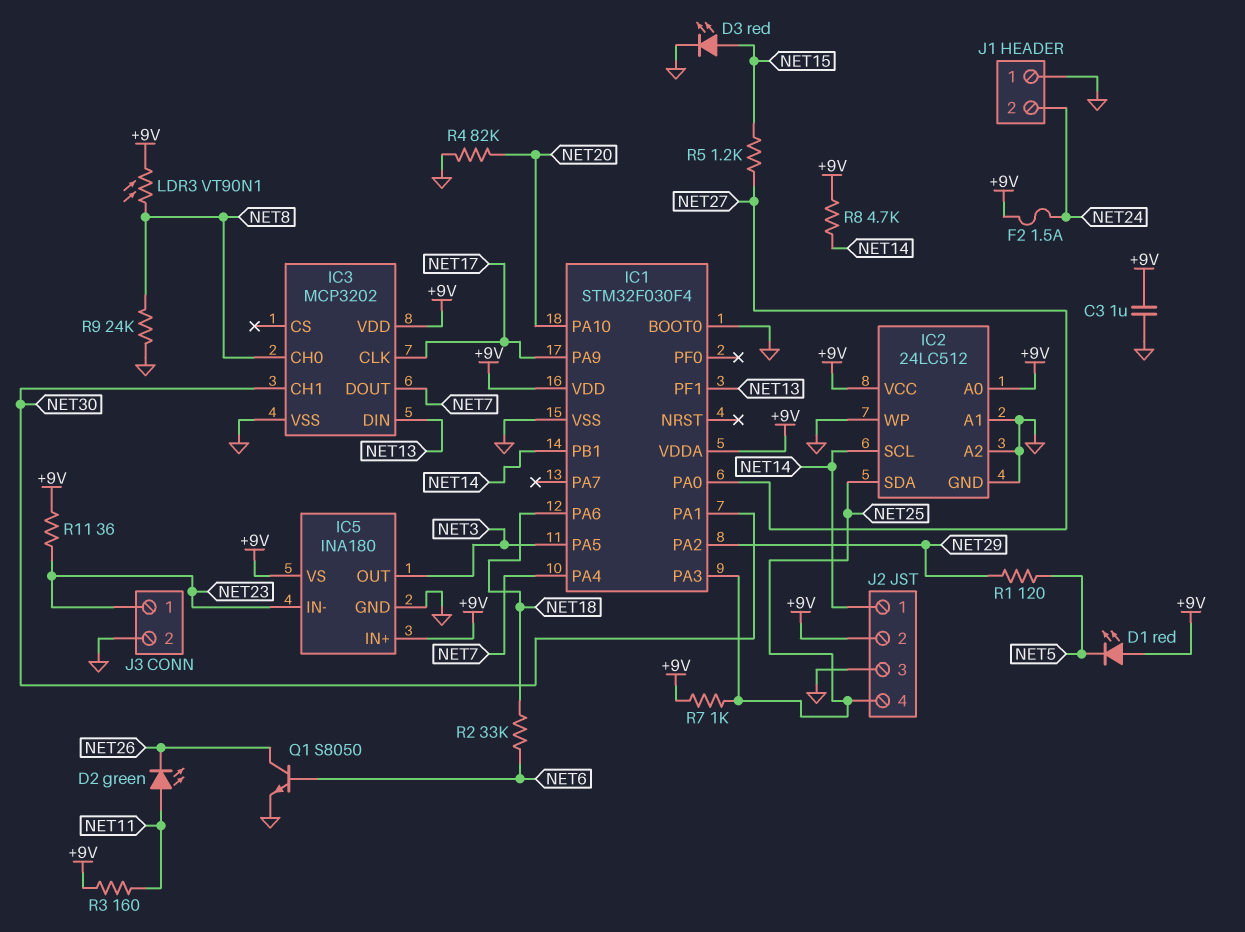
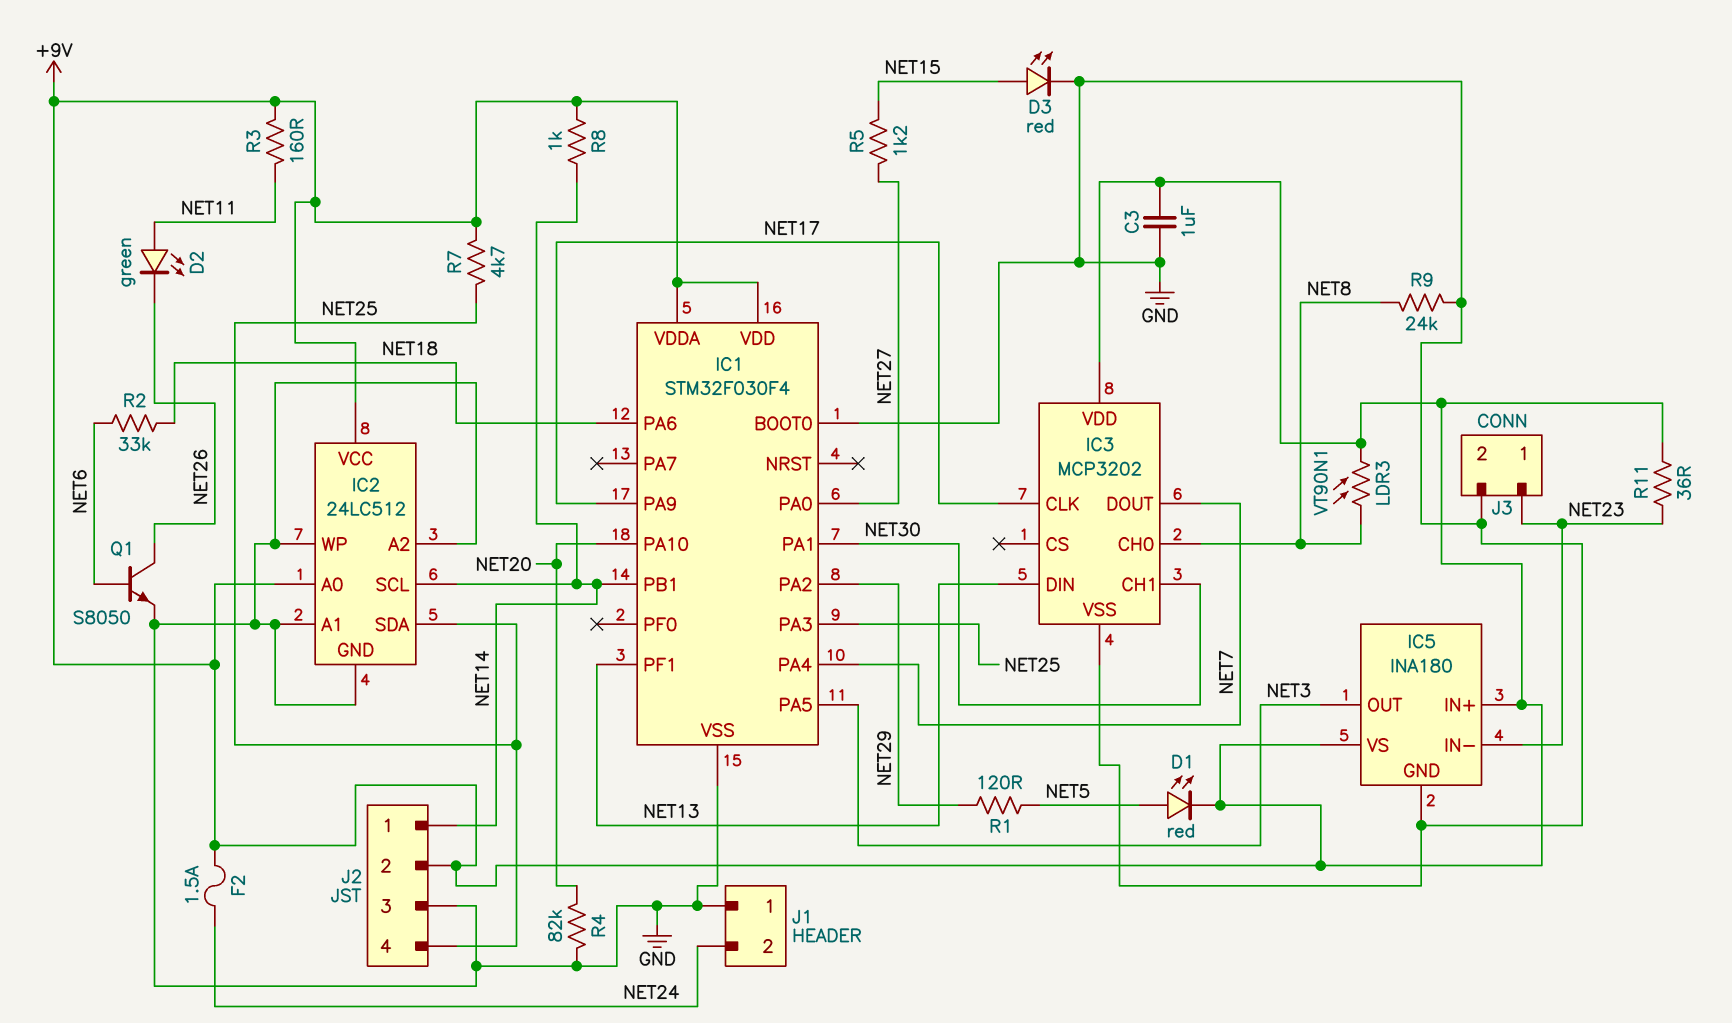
D1: LED red (A +9V, K NET5) -> LED red (A NET5, K +9V)
R7: 1k (+9V, NET25) -> 4.7k (+9V, NET25)
R8: 4.7k (+9V, NET14) -> 1k (+9V, NET14)

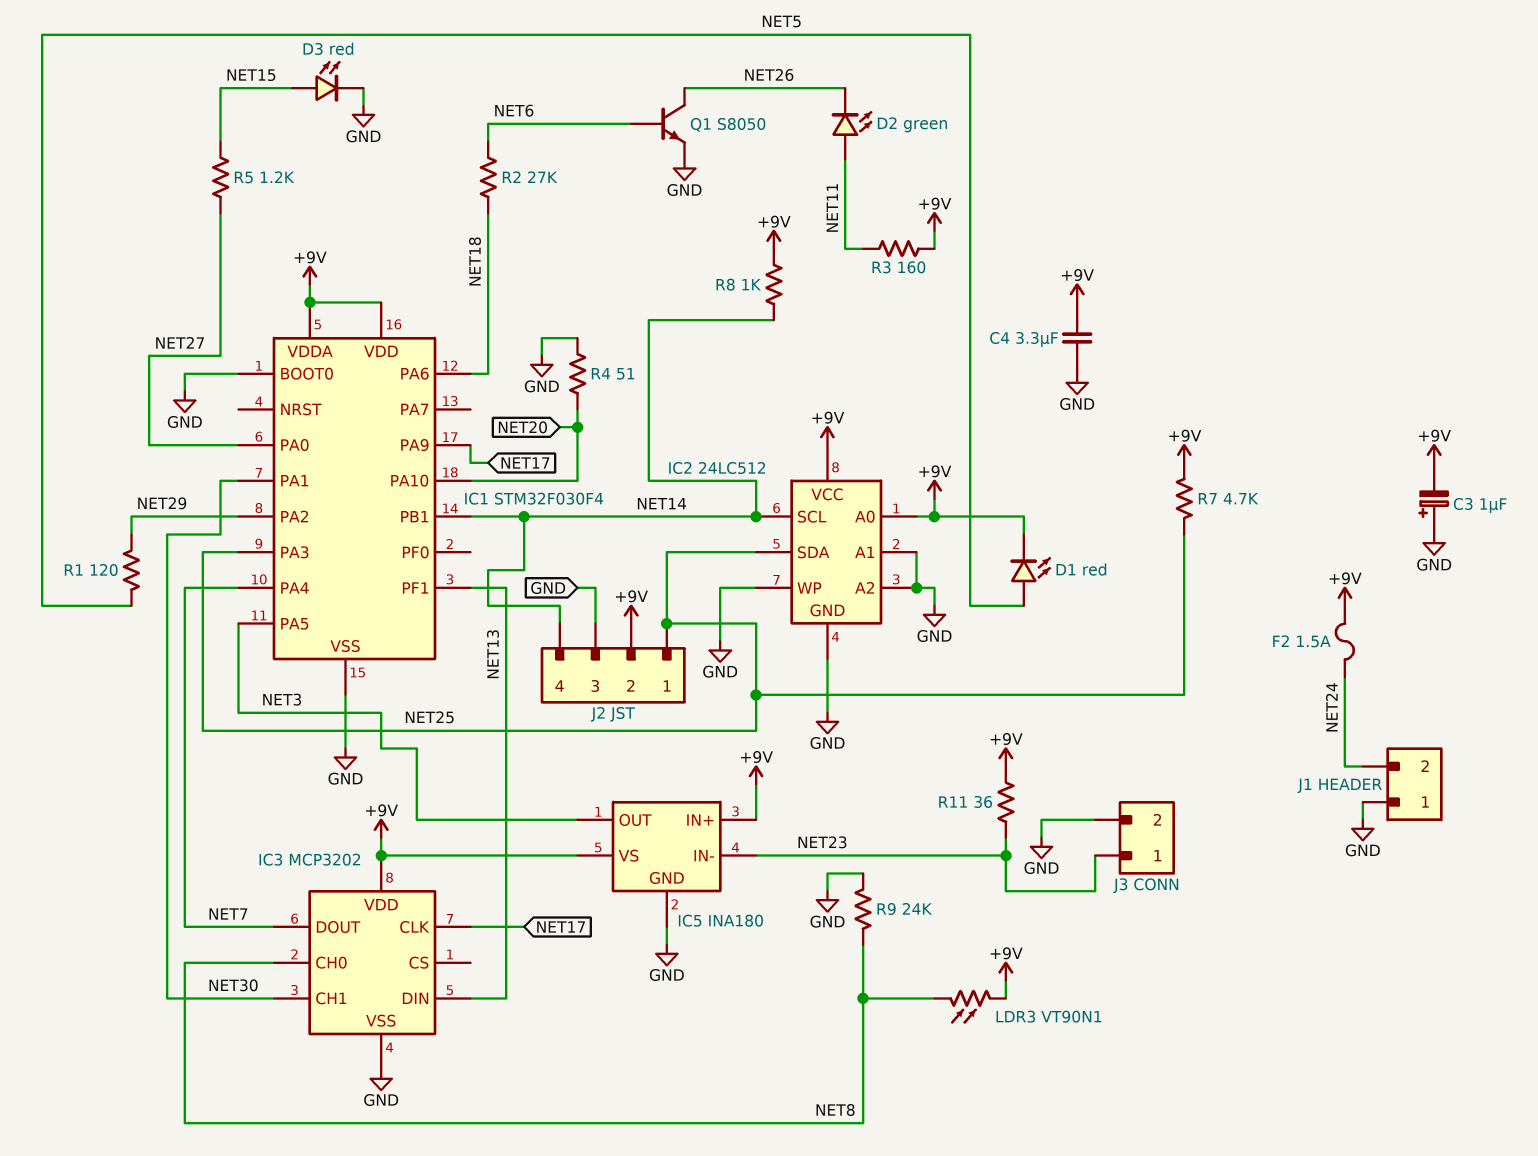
C3: 1uF (+9V, GND) -> 1uF (plus GND, minus +9V)
C4: none -> 3.3uF (+9V, GND)
J2 pin 1: NET14 -> NET25
J2 pin 4: NET25 -> NET14
R2: 33k (NET6, NET18) -> 27k (NET6, NET18)
R4: 82k (GND, NET20) -> 51 (GND, NET20)

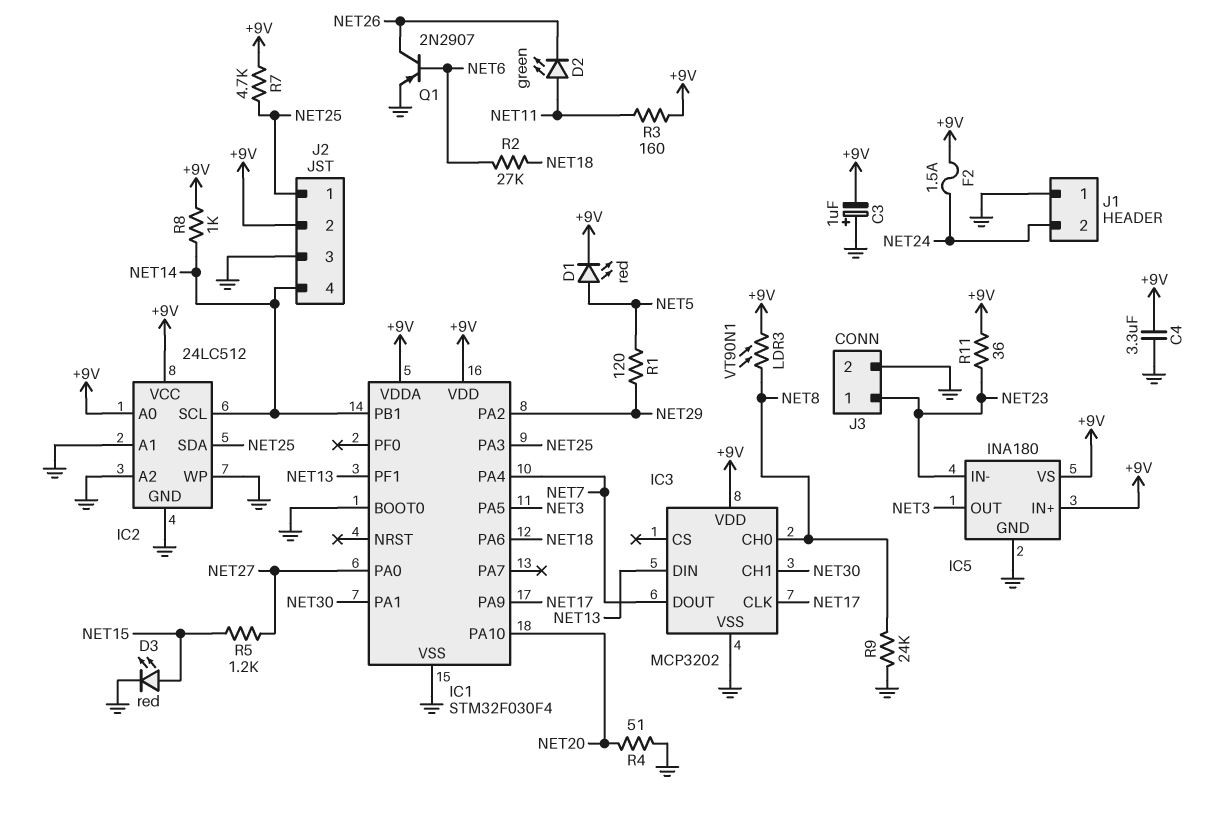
Q1: NPN S8050 (B NET6, C NET26, E GND) -> PNP 2N2907 (B NET6, C NET26, E GND)

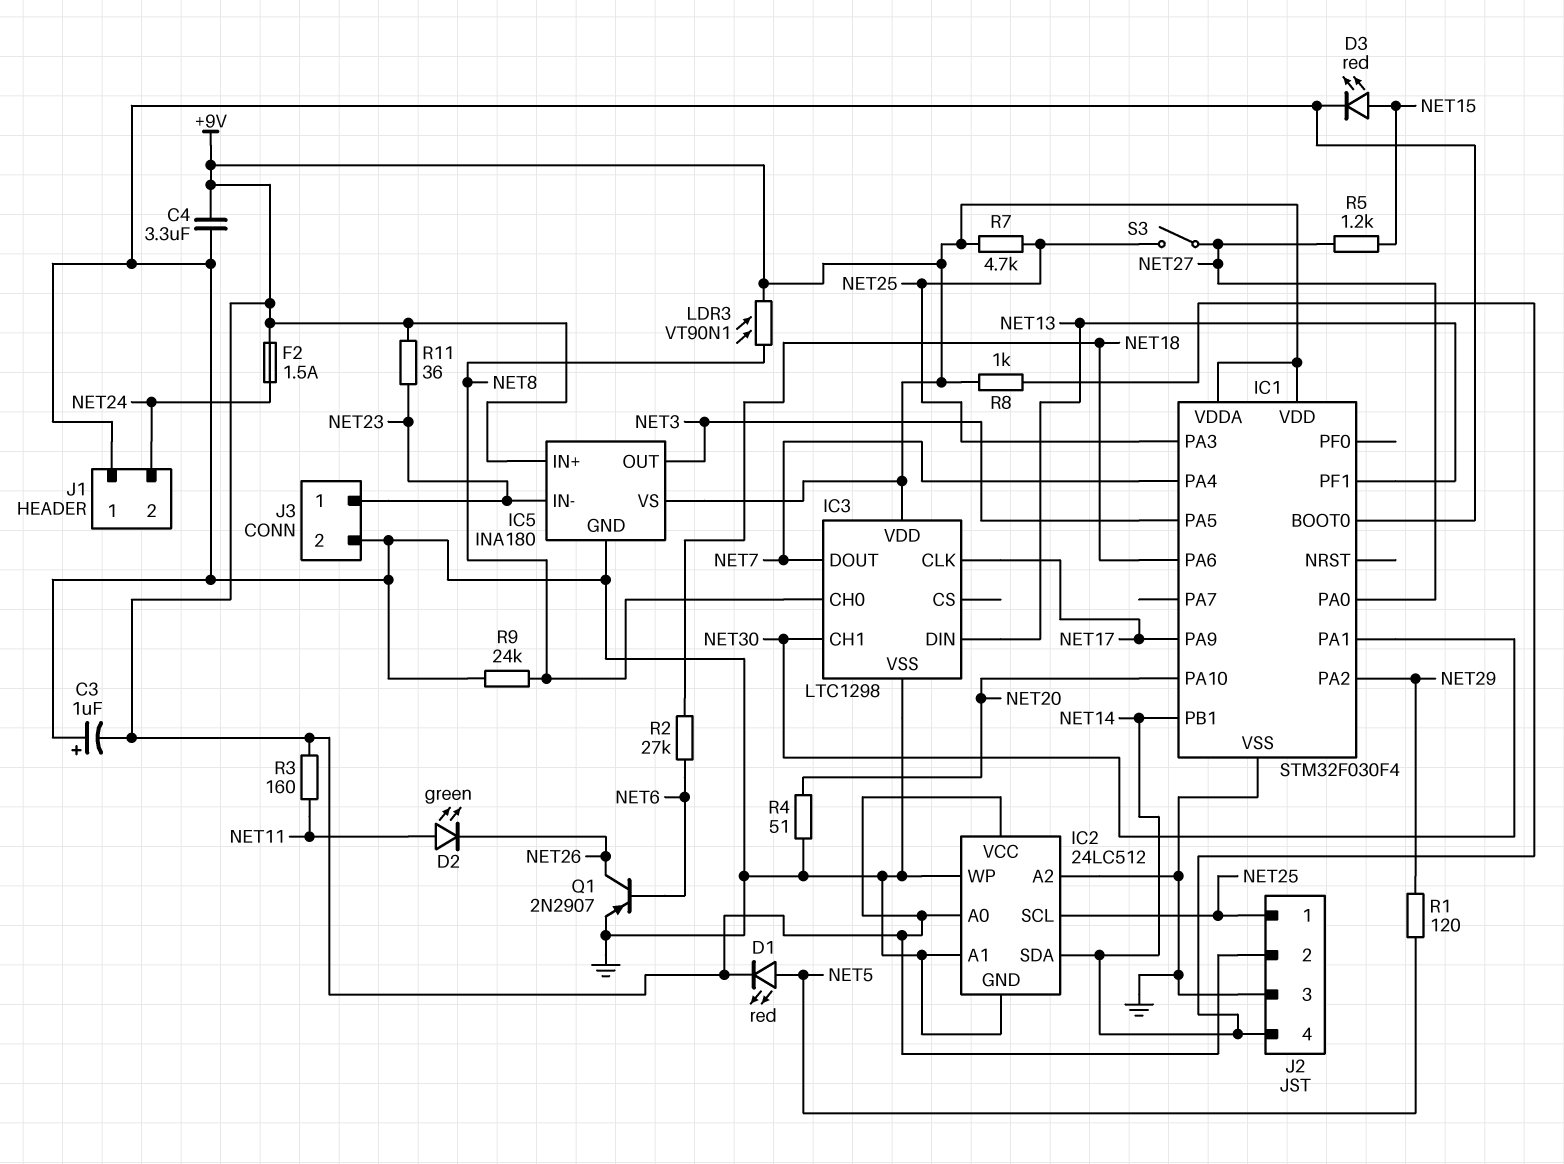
IC2 pin SCL: NET14 -> NET25
IC2 pin SDA: NET25 -> NET14
IC3: MCP3202 -> LTC1298
S3: none -> switch (NET25, NET27)

